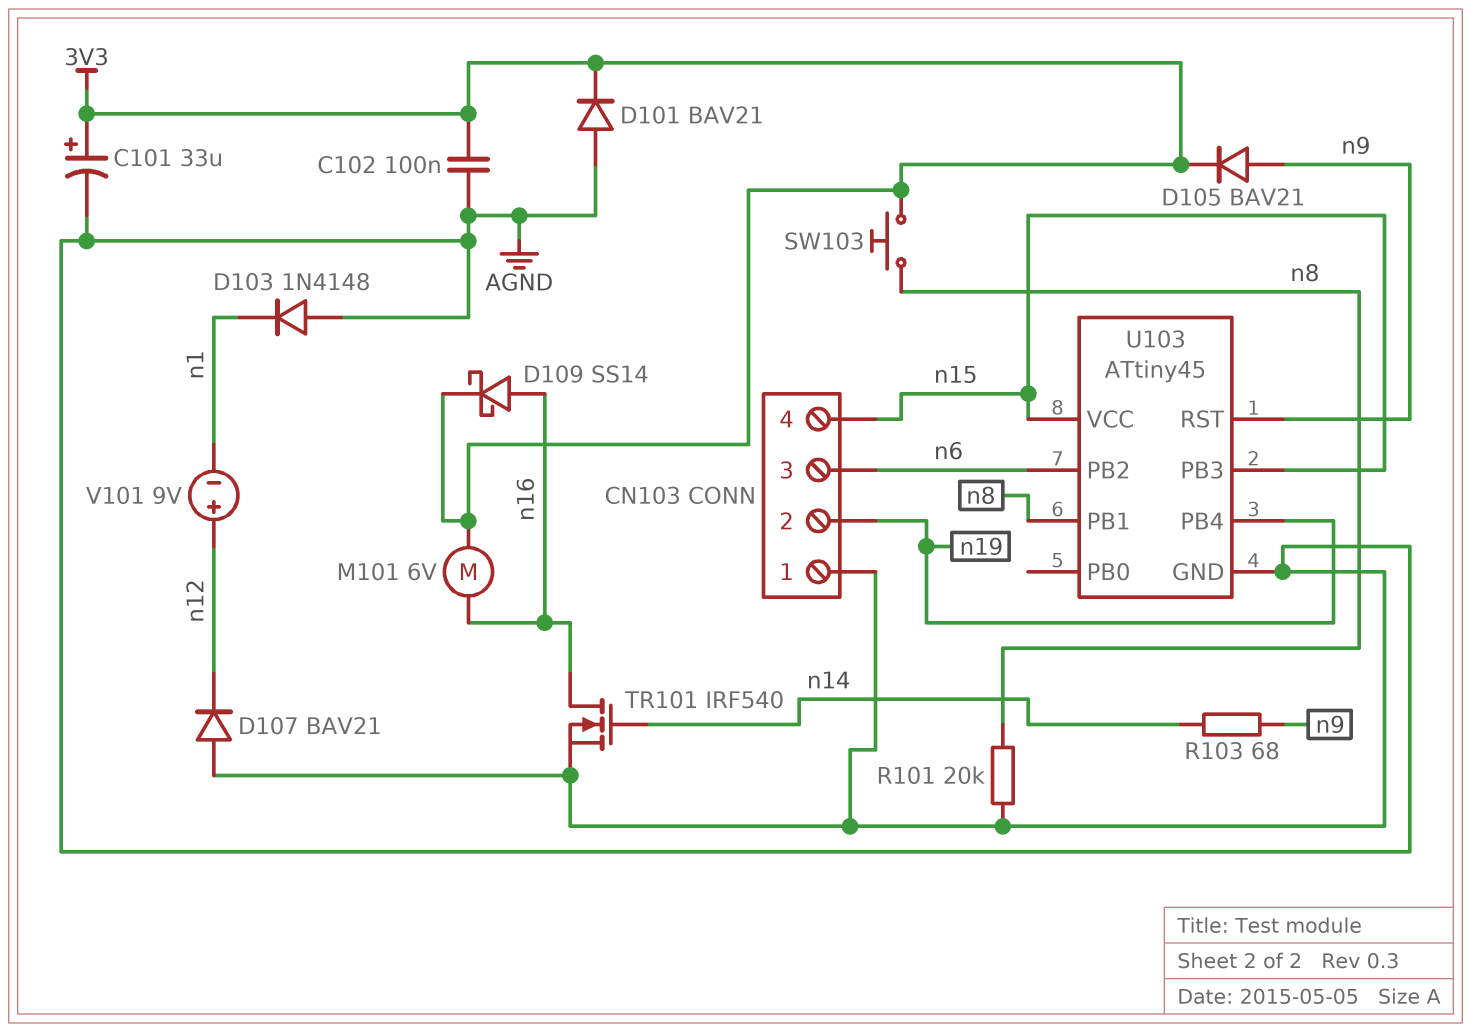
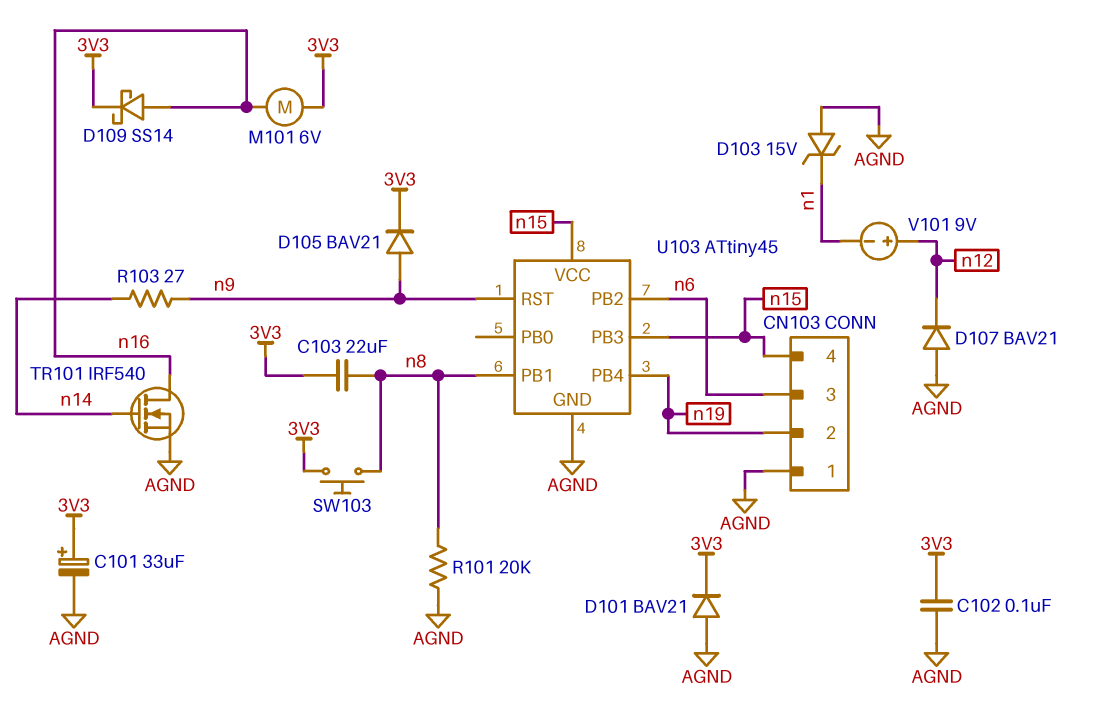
C103: none -> 22uF (3V3, n8)
D103: diode 1N4148 (A AGND, K n1) -> zener 15V (A AGND, K n1)
R103: 68 (n9, n14) -> 27 (n9, n14)

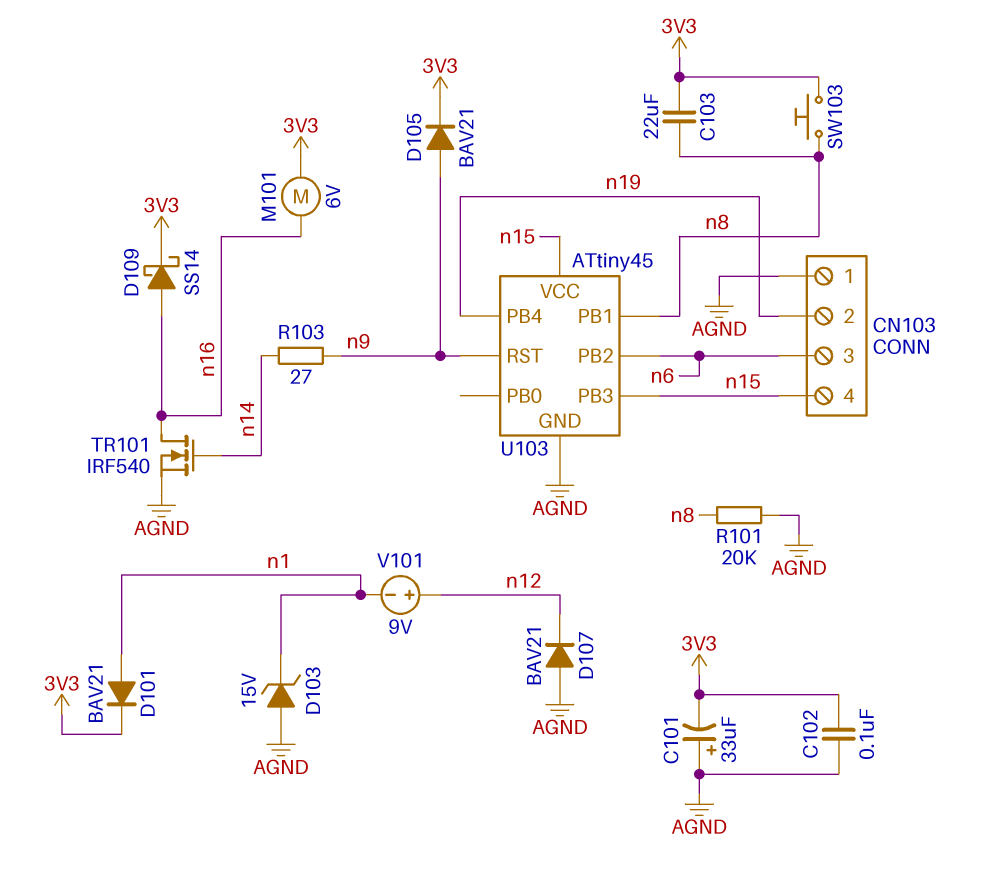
C101: 33uF (plus 3V3, minus AGND) -> 33uF (plus AGND, minus 3V3)
D101: diode BAV21 (A AGND, K 3V3) -> diode BAV21 (A n1, K 3V3)

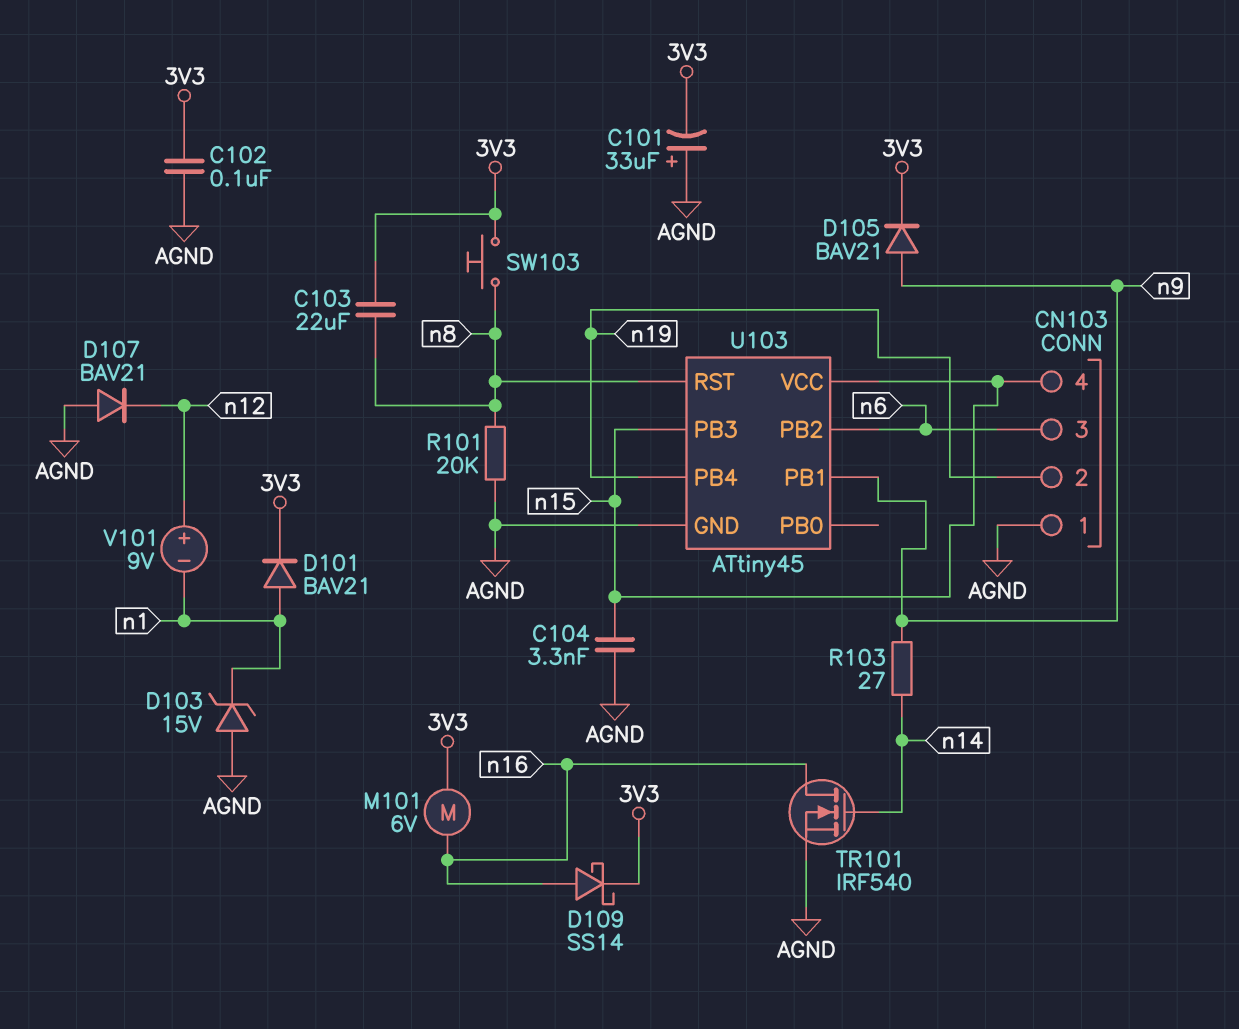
C104: none -> 3.3nF (AGND, n15)
U103 pin PB1: n8 -> n9
U103 pin RST: n9 -> n8

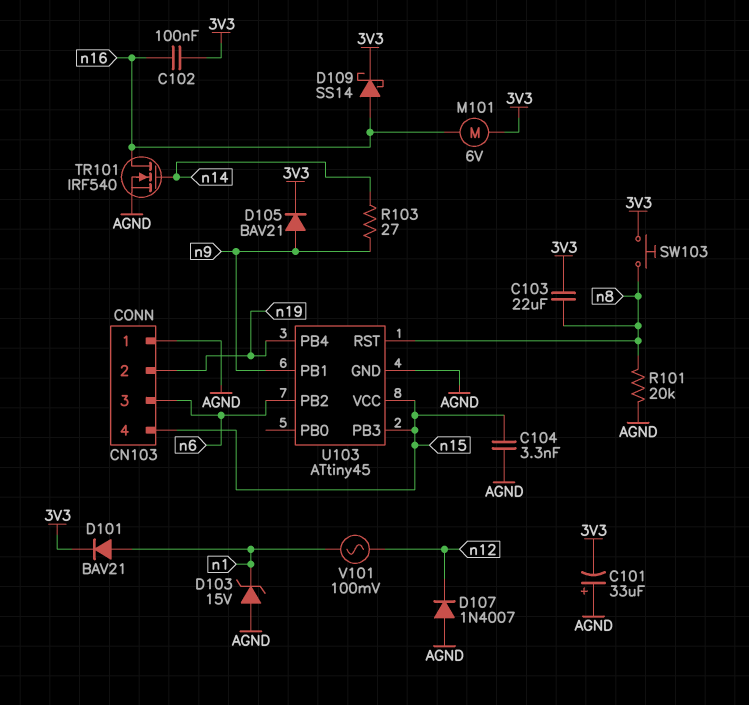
C102: 100nF (3V3, AGND) -> 100nF (3V3, n16)
D107: diode BAV21 (A AGND, K n12) -> diode 1N4007 (A AGND, K n12)
V101: 9V (plus n12, minus n1) -> AC 100mV (n1, n12)

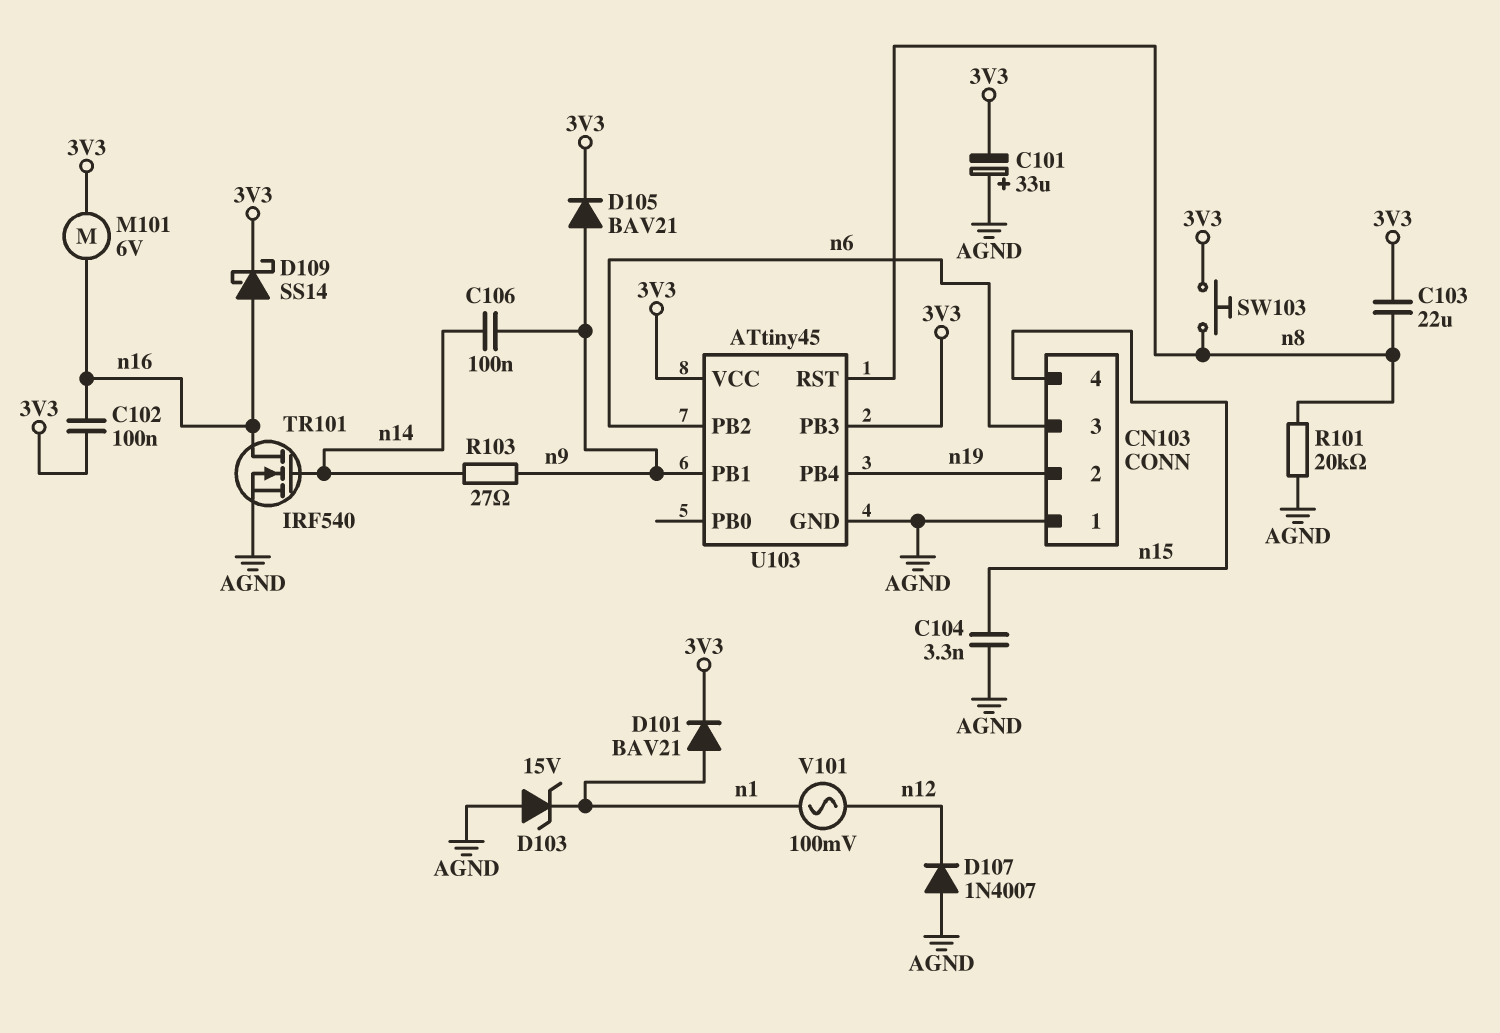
C106: none -> 100nF (n9, n14)
U103 pin PB3: n15 -> 3V3
U103 pin VCC: n15 -> 3V3

